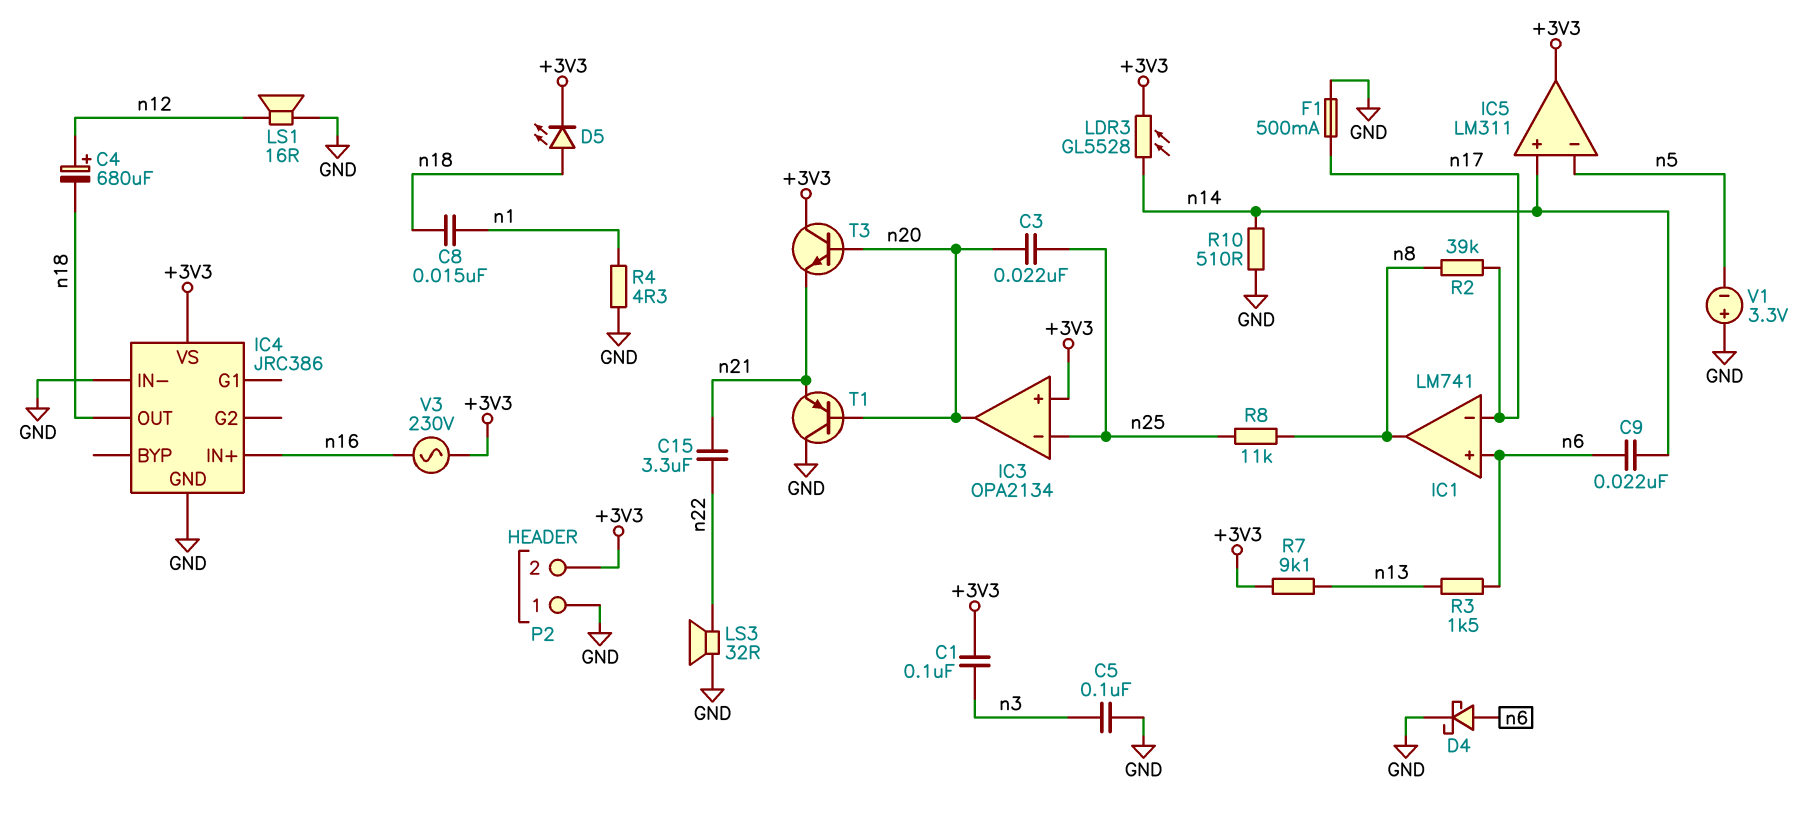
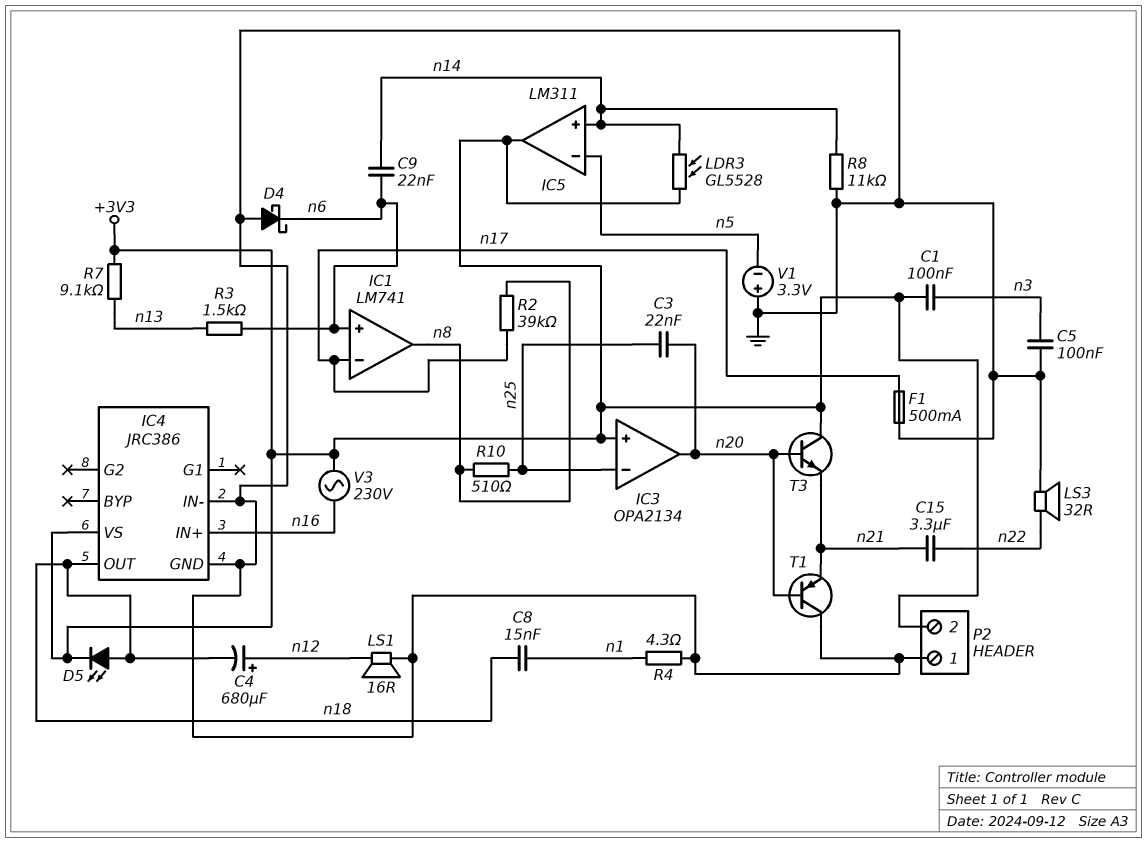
D4: schottky (A n6, K GND) -> schottky (A GND, K n6)
R8: 11k (n8, n25) -> 11k (GND, n14)
R10: 510 (GND, n14) -> 510 (n8, n25)

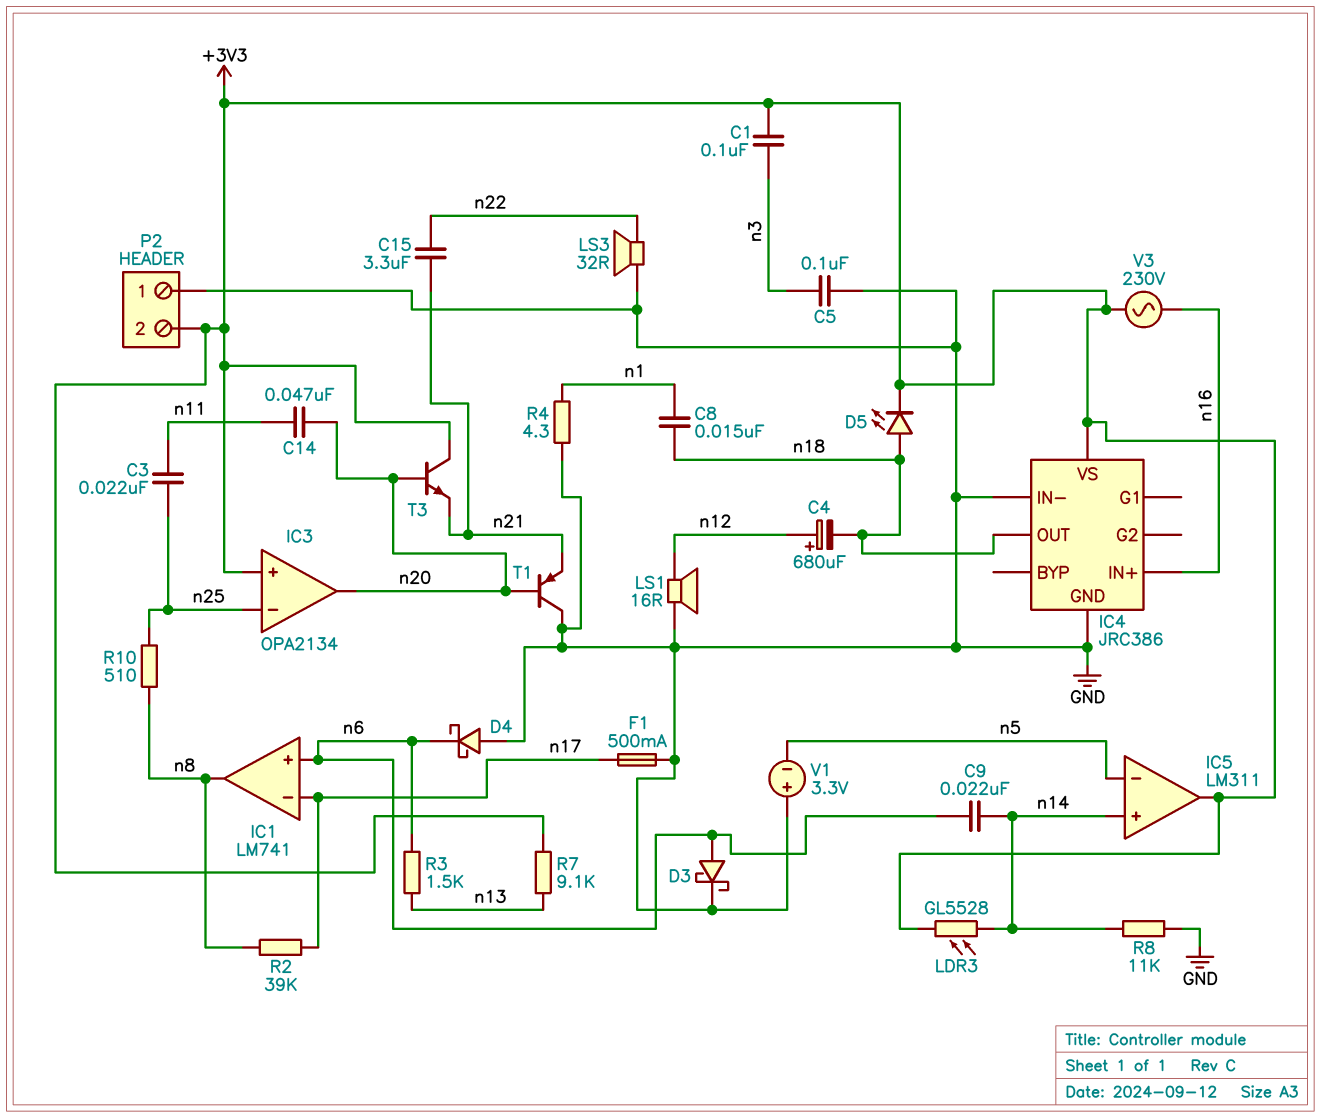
C3: 22nF (n20, n25) -> 22nF (n11, n25)
C14: none -> 47nF (n11, n20)
D3: none -> schottky (A n6, K GND)

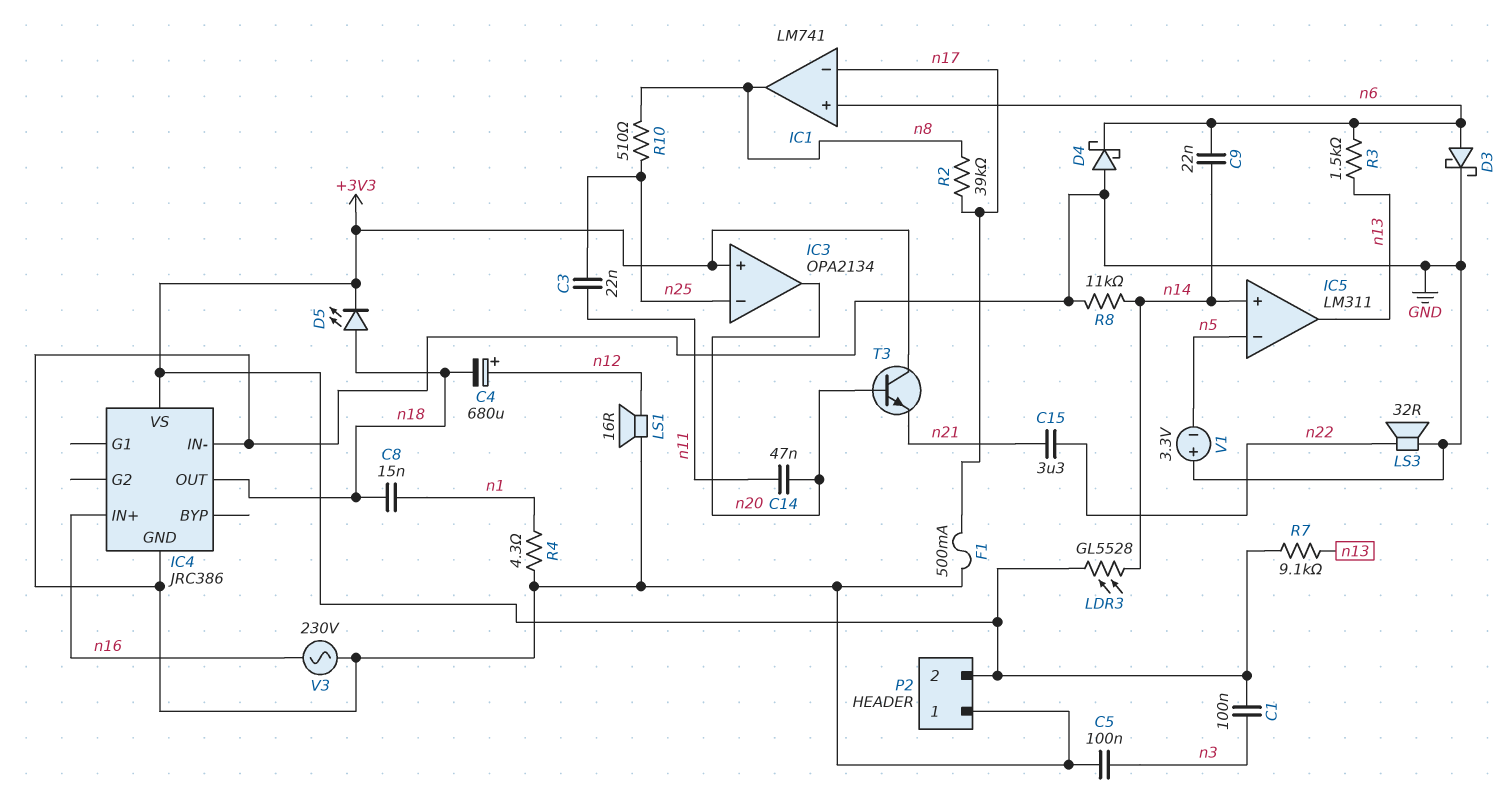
IC5 pin out: +3V3 -> n13
T1: PNP (B n20, C GND, E n21) -> none
V3: AC 230V (+3V3, n16) -> AC 230V (GND, n16)

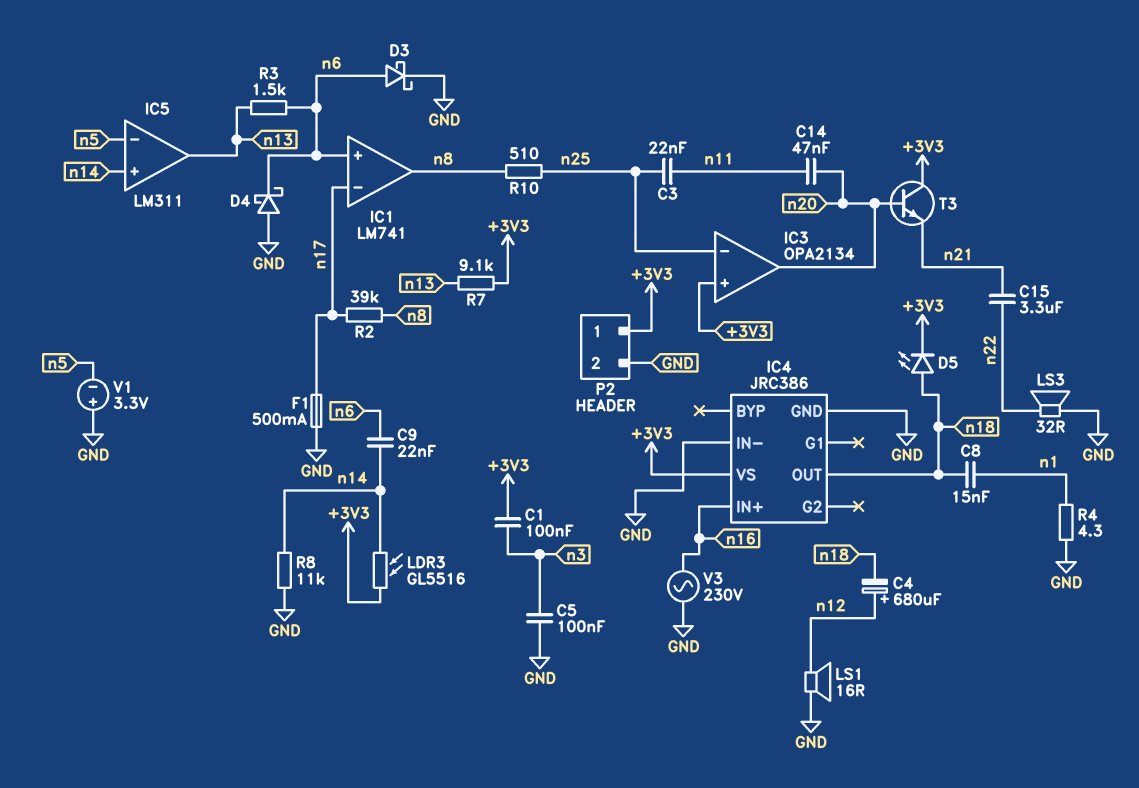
LDR3: GL5528 (+3V3, n14) -> GL5516 (+3V3, n14)
P2 pin 1: GND -> +3V3
P2 pin 2: +3V3 -> GND

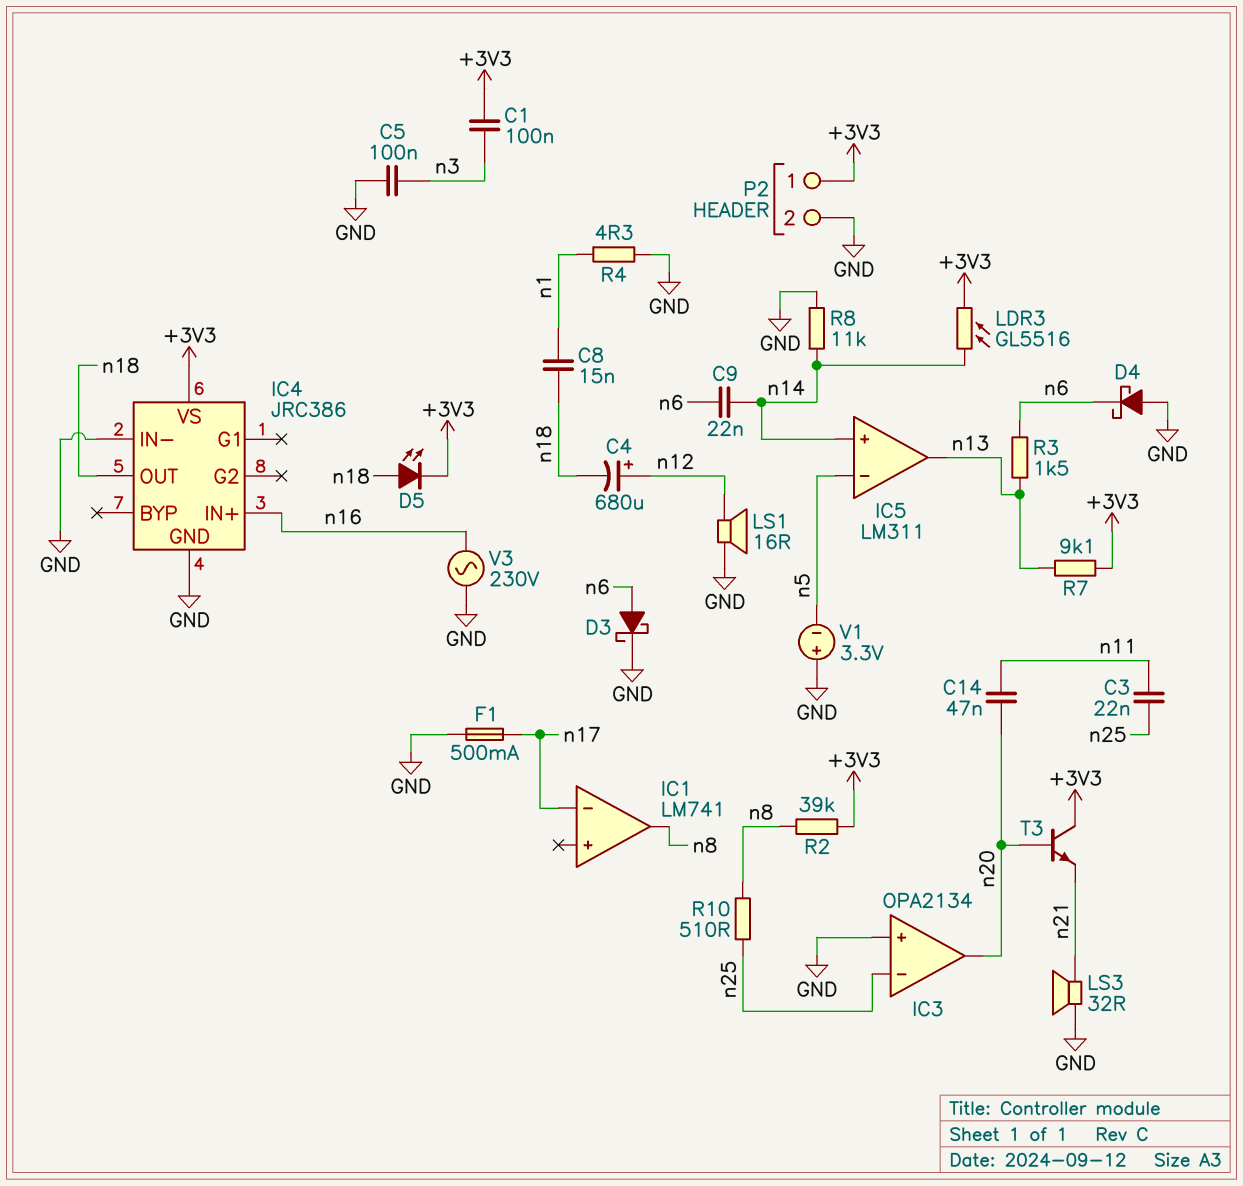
C15: 3.3uF (n21, n22) -> none
IC1 pin in+: n6 -> none
IC3 pin in+: +3V3 -> GND
LS3: speaker 32R (GND, n22) -> speaker 32R (GND, n21)
R2: 39k (n8, n17) -> 39k (+3V3, n8)

